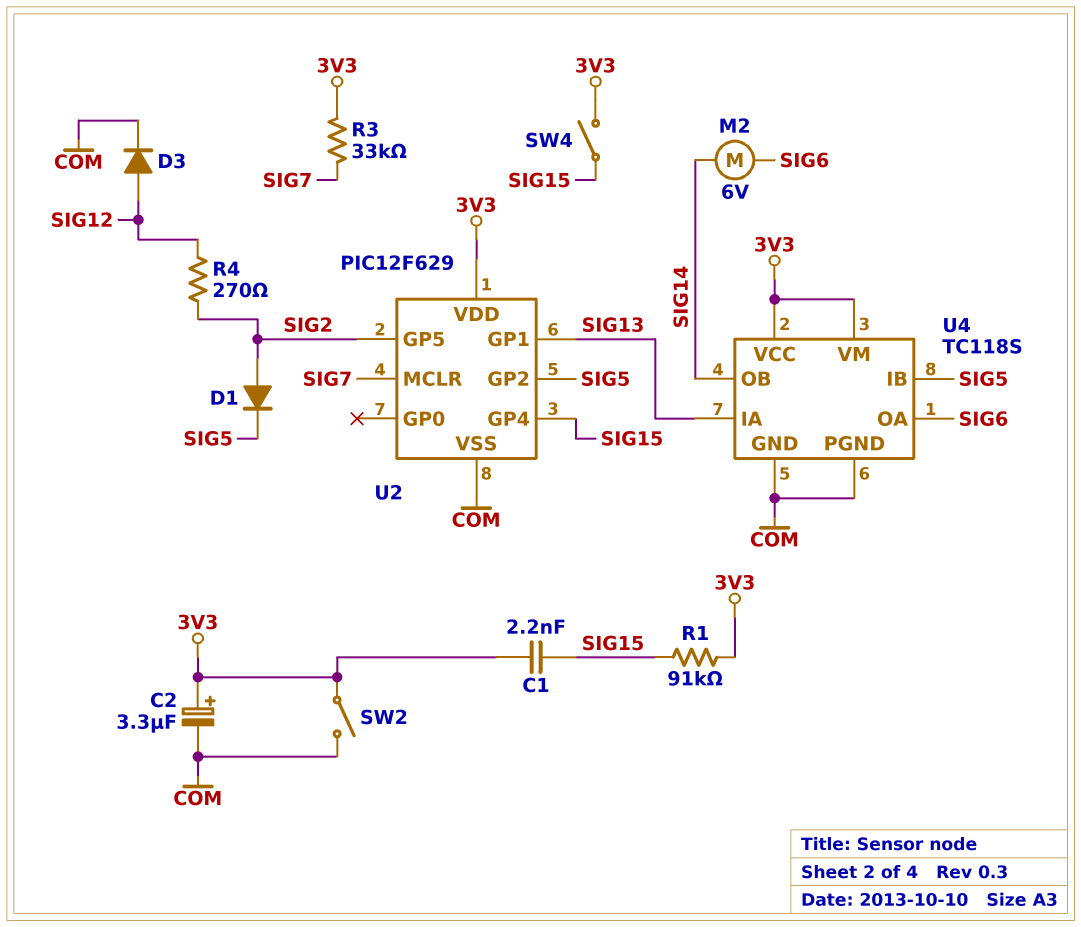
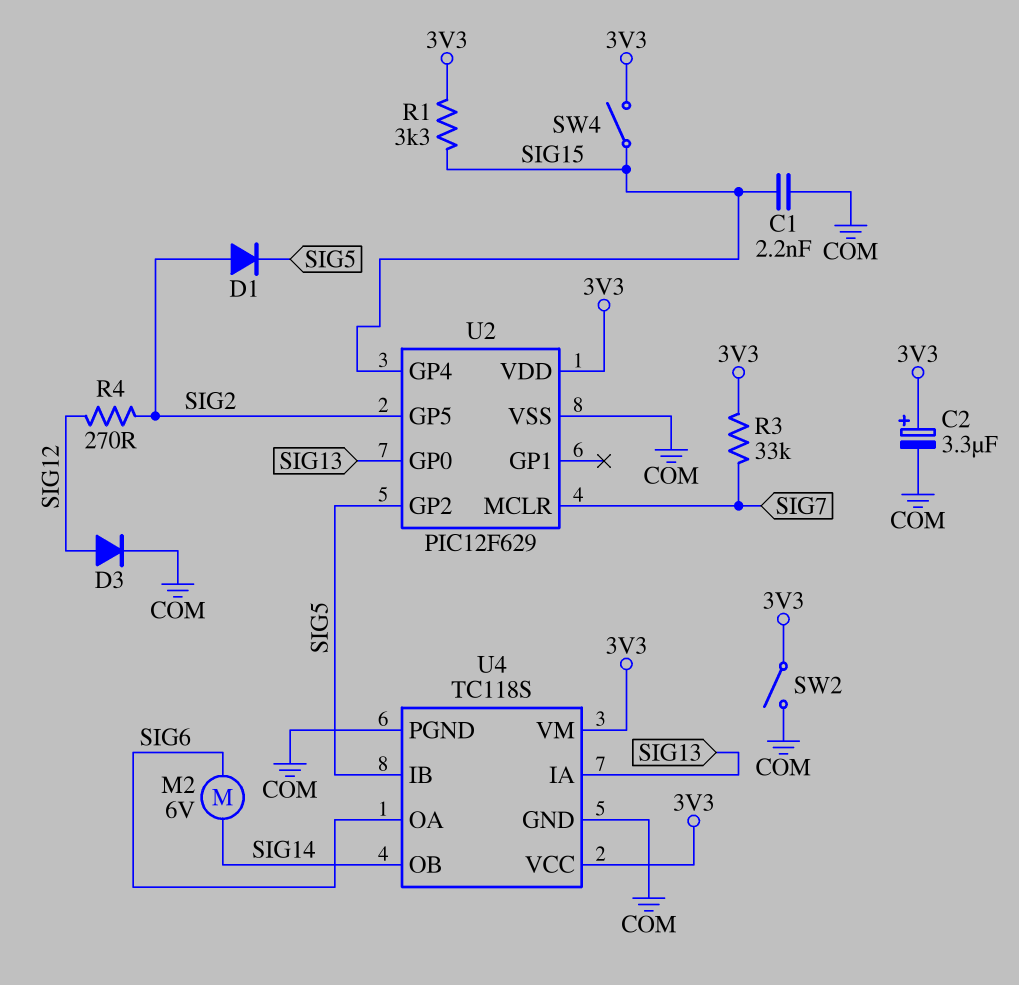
C1: 2.2nF (3V3, SIG15) -> 2.2nF (COM, SIG15)
R1: 91k (3V3, SIG15) -> 3.3k (3V3, SIG15)
U2 pin GP0: none -> SIG13
U2 pin GP1: SIG13 -> none

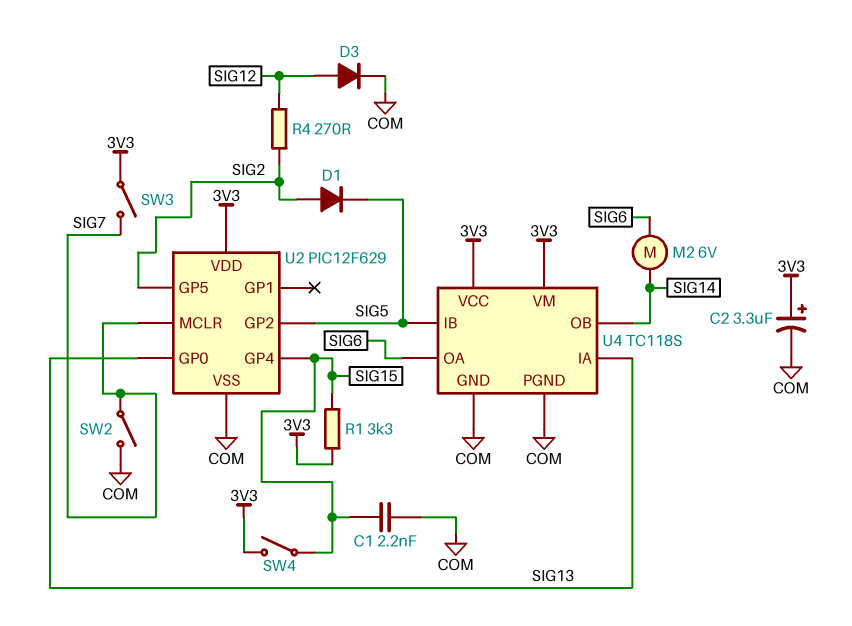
R3: 33k (3V3, SIG7) -> none
SW2: switch (3V3, COM) -> switch (COM, SIG7)
SW3: none -> switch (3V3, SIG7)

